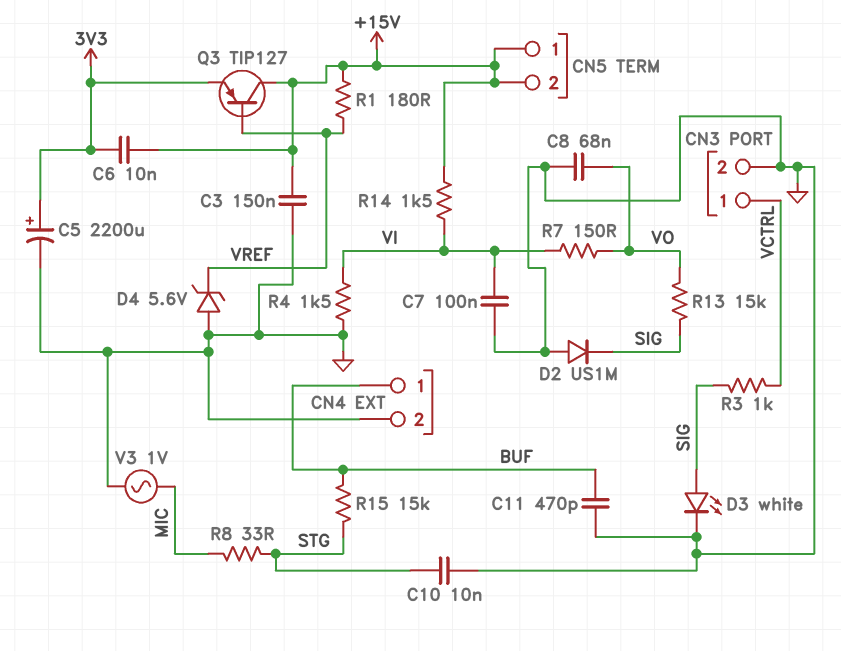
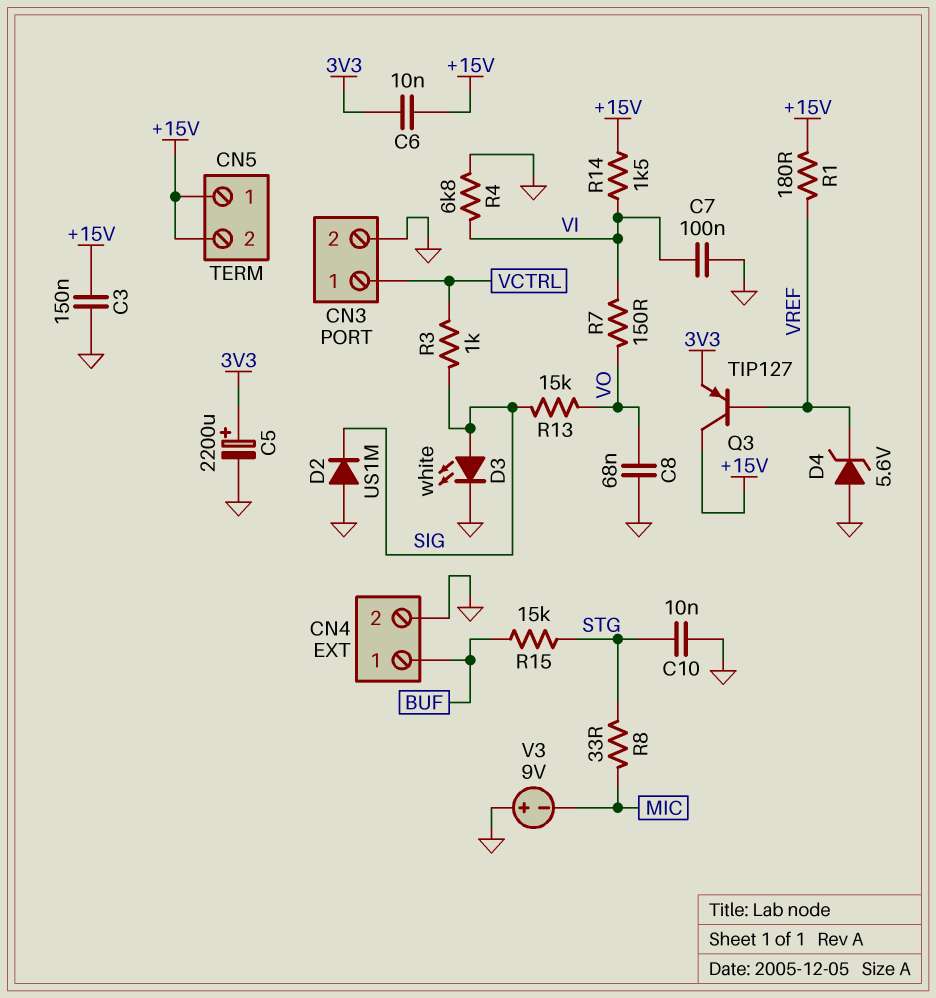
C11: 470pF (BUF, GND) -> none
R4: 1.5k (GND, VI) -> 6.8k (GND, VI)
V3: AC 1V (GND, MIC) -> 9V (plus GND, minus MIC)

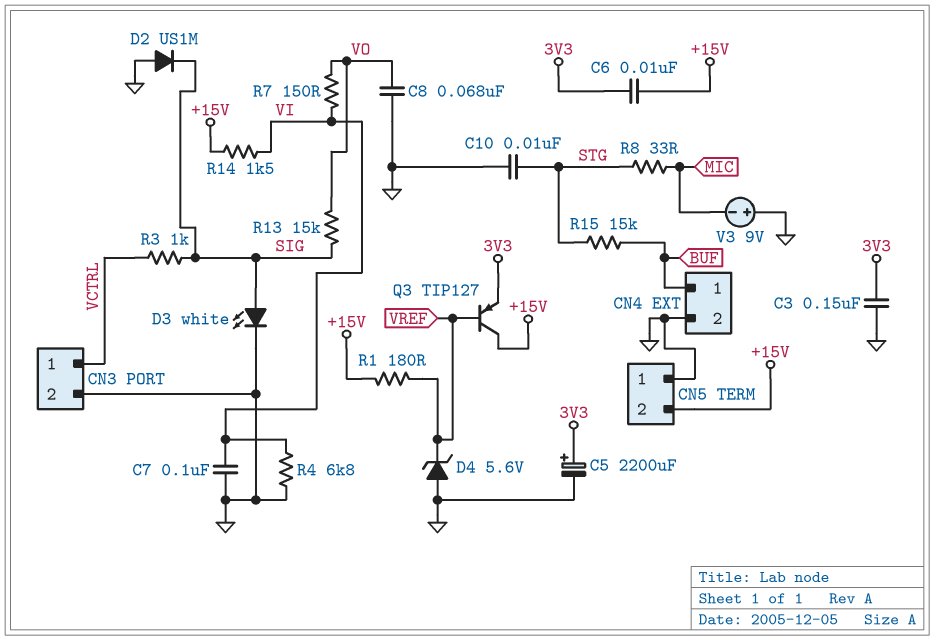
C3: 150nF (+15V, GND) -> 150nF (3V3, GND)
CN5 pin 1: +15V -> GND

